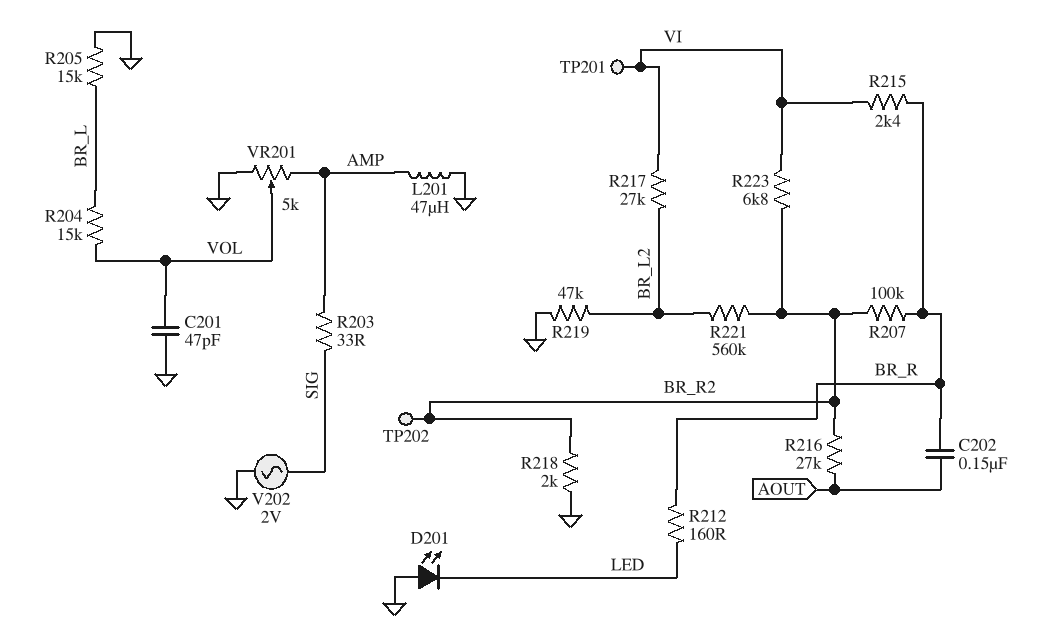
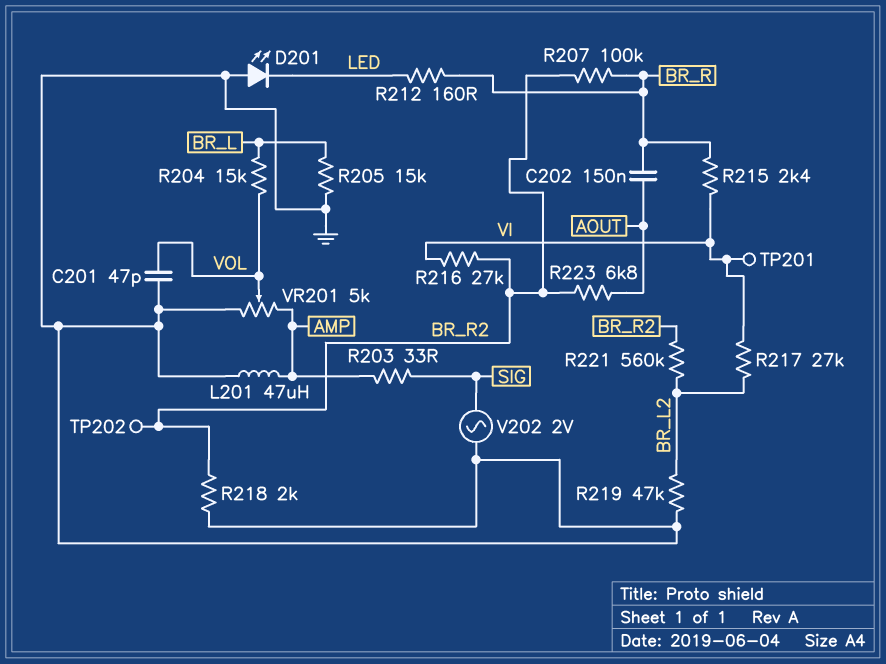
R216: 27k (AOUT, BR_R2) -> 27k (BR_R2, VI)
R223: 6.8k (BR_R2, VI) -> 6.8k (AOUT, BR_R2)

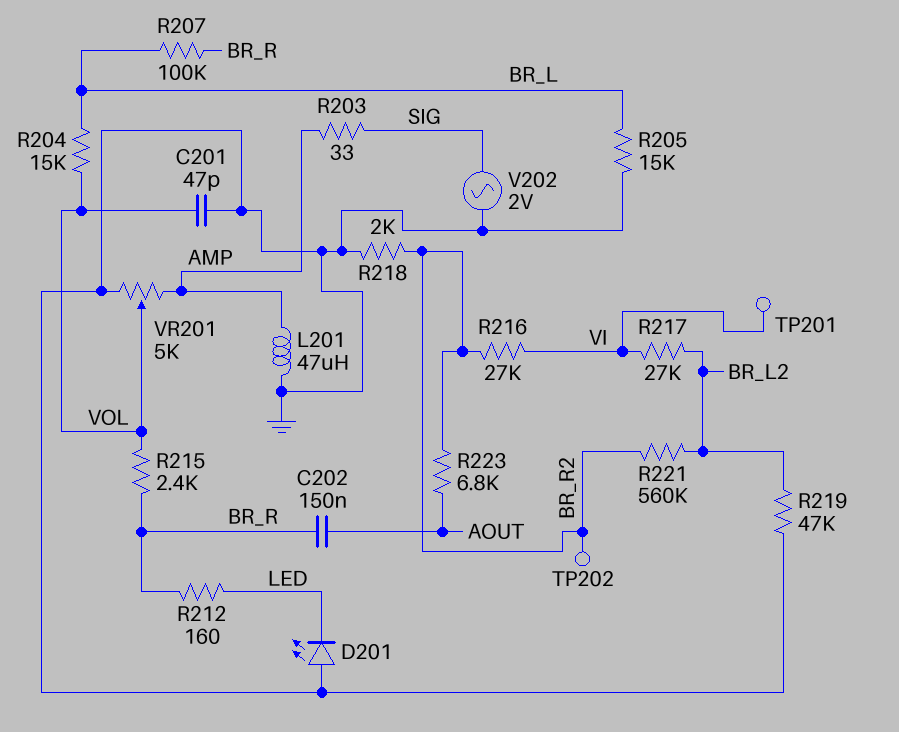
R207: 100k (BR_R, BR_R2) -> 100k (BR_L, BR_R)
R215: 2.4k (BR_R, VI) -> 2.4k (BR_R, VOL)

